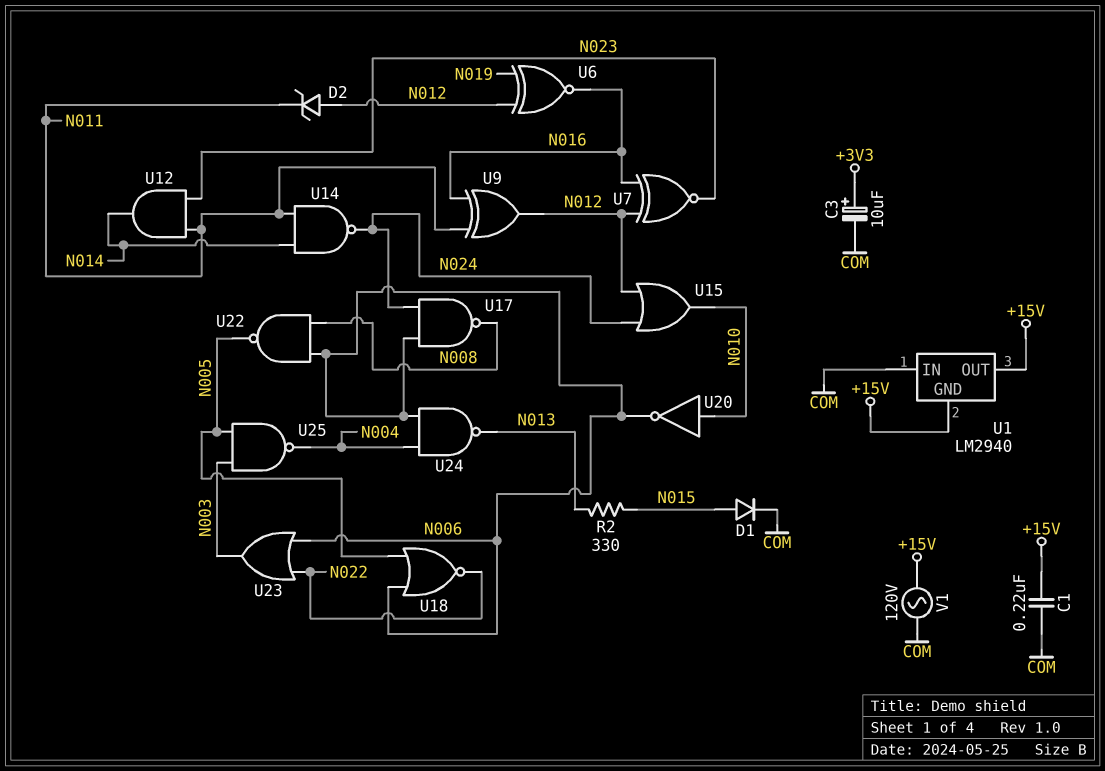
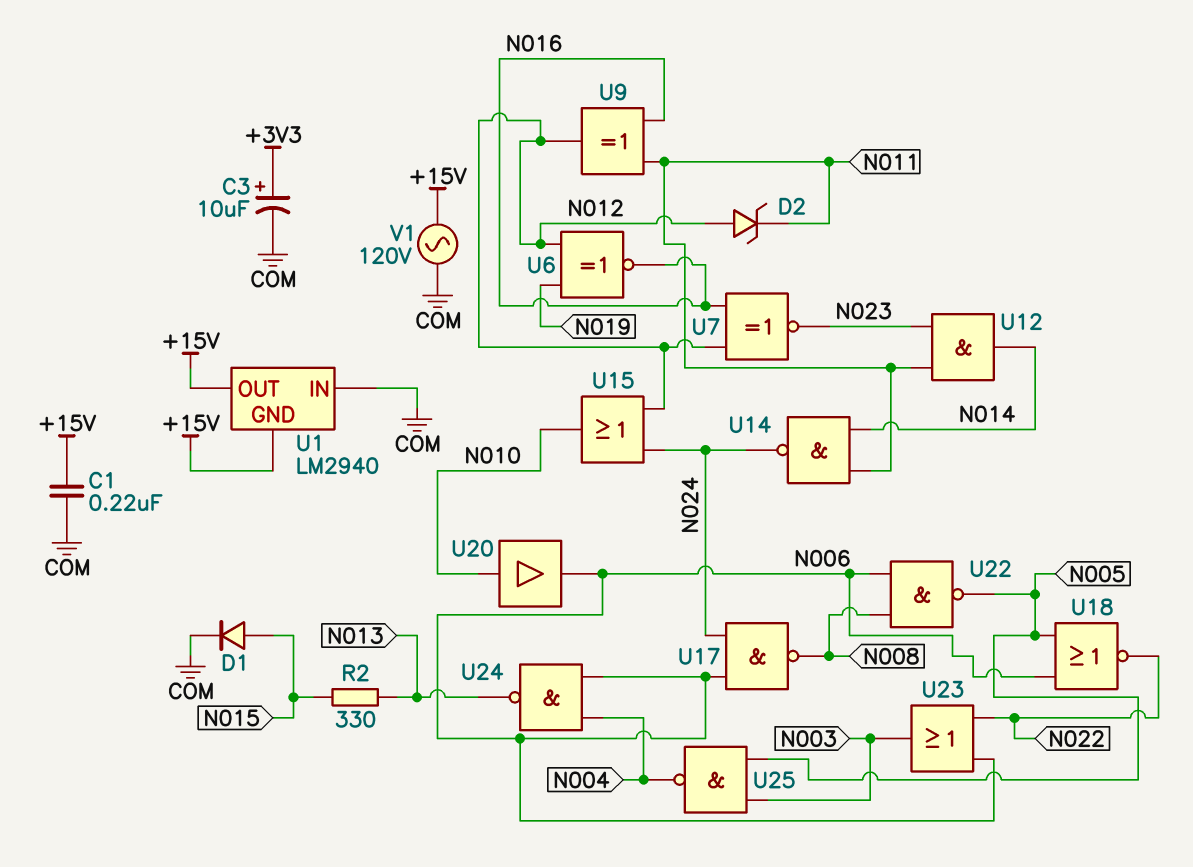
U20: NOT (in N010, out N006) -> buffer (in N010, out N006)

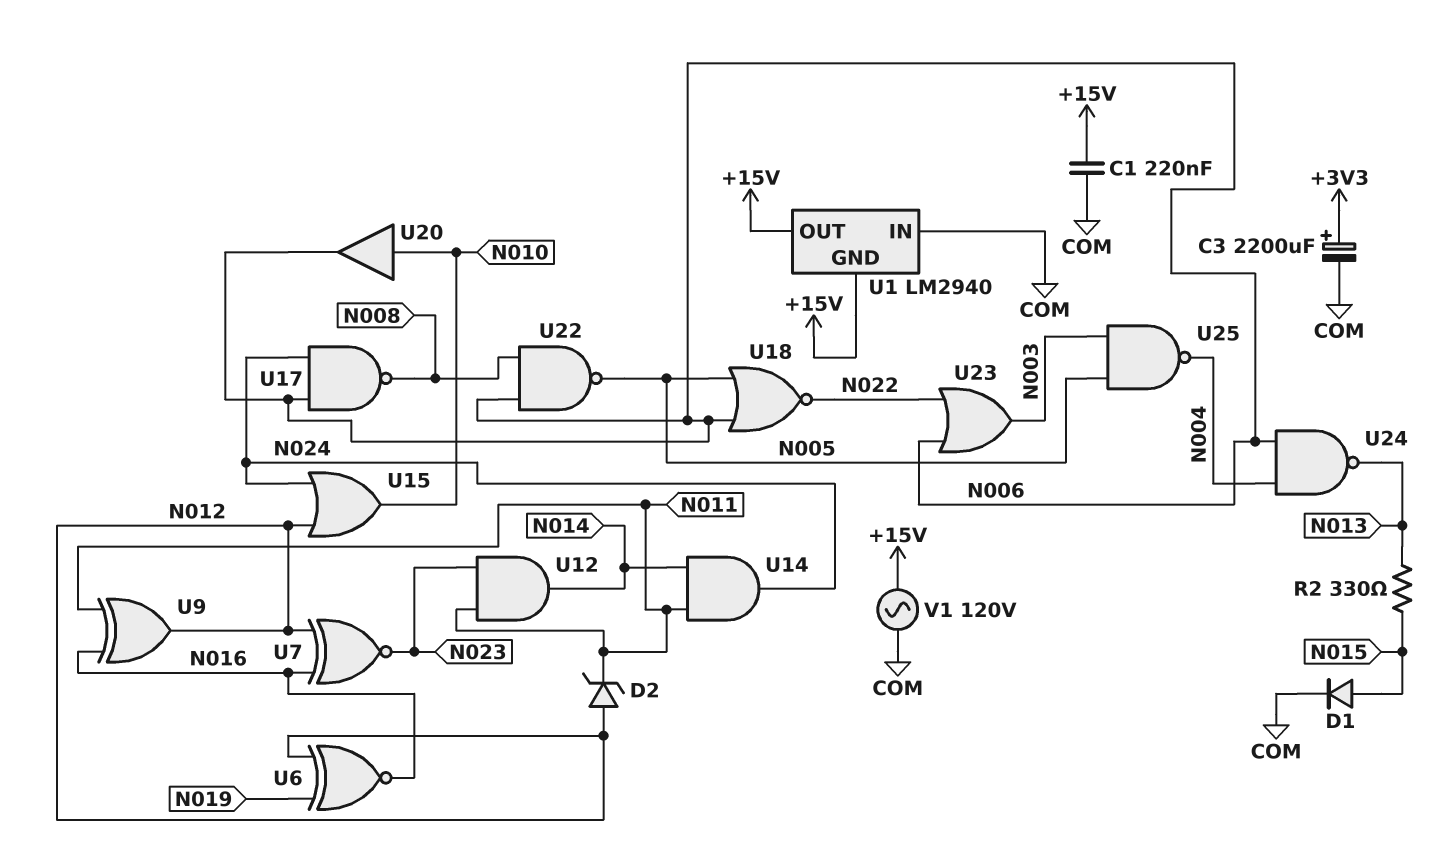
C3: 10uF (plus +3V3, minus COM) -> 2200uF (plus +3V3, minus COM)
U14: NAND (in N011, in N014, out N024) -> AND (in N011, in N014, out N024)

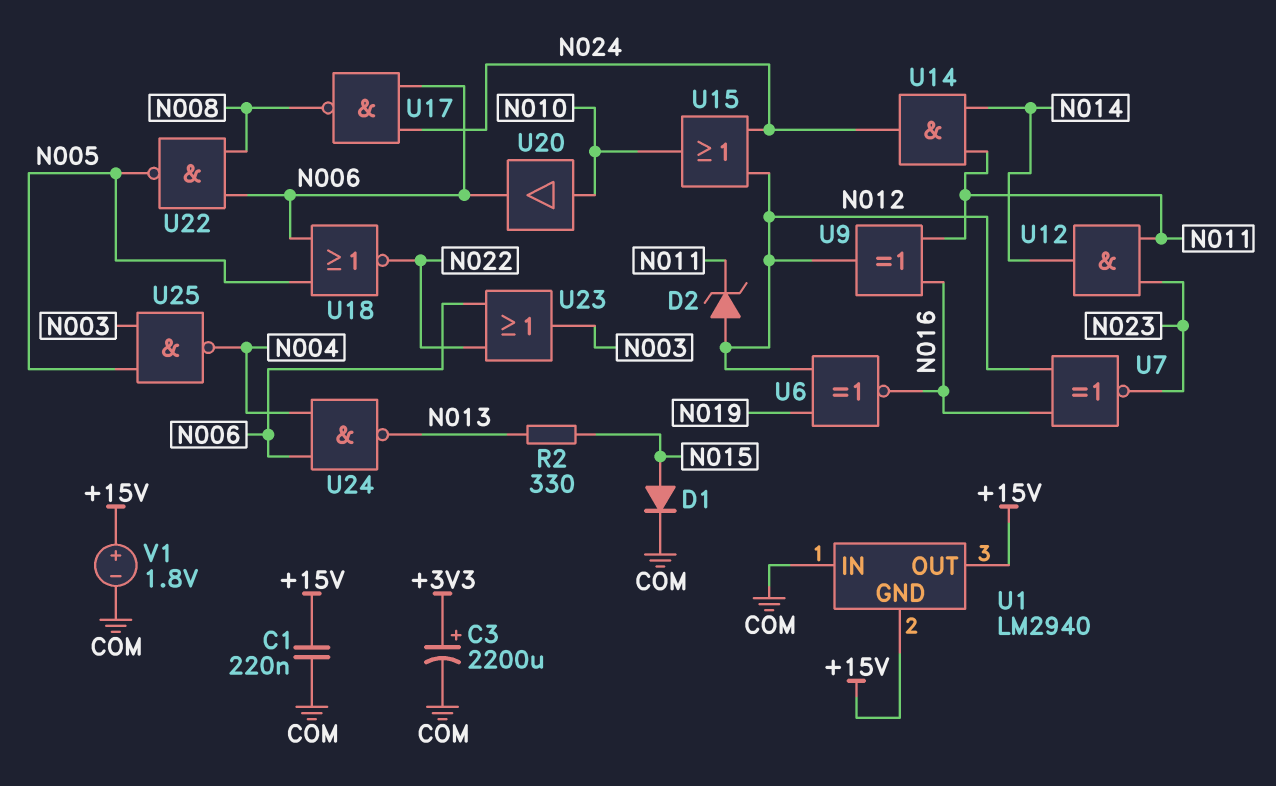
V1: AC 120V (+15V, COM) -> 1.8V (plus +15V, minus COM)

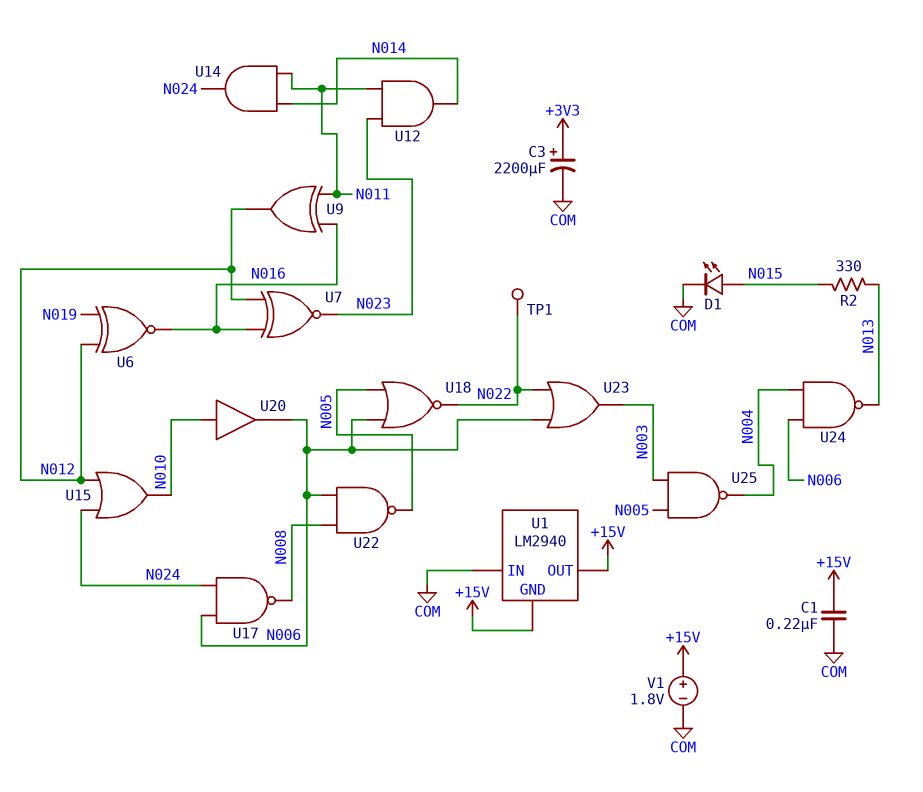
D1: diode (A N015, K COM) -> LED (A N015, K COM)
D2: zener (A N012, K N011) -> none
TP1: none -> test point (N022)

